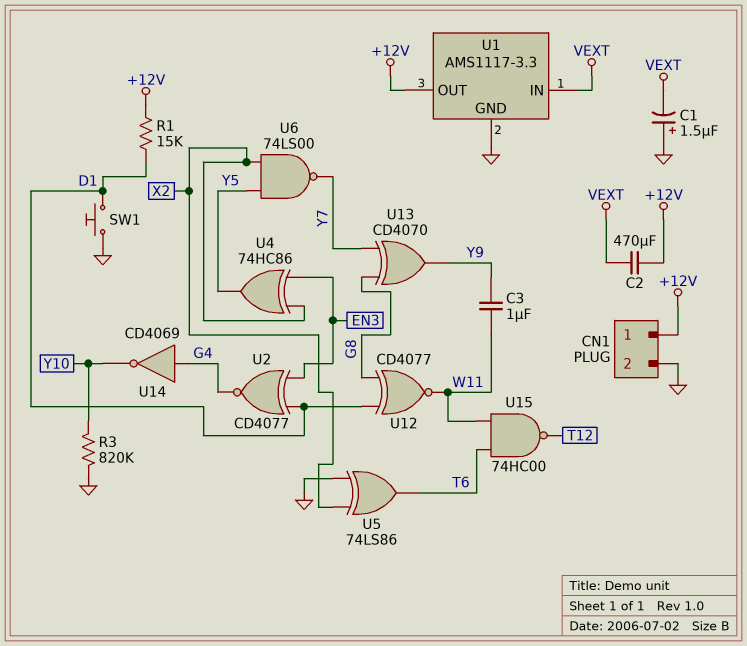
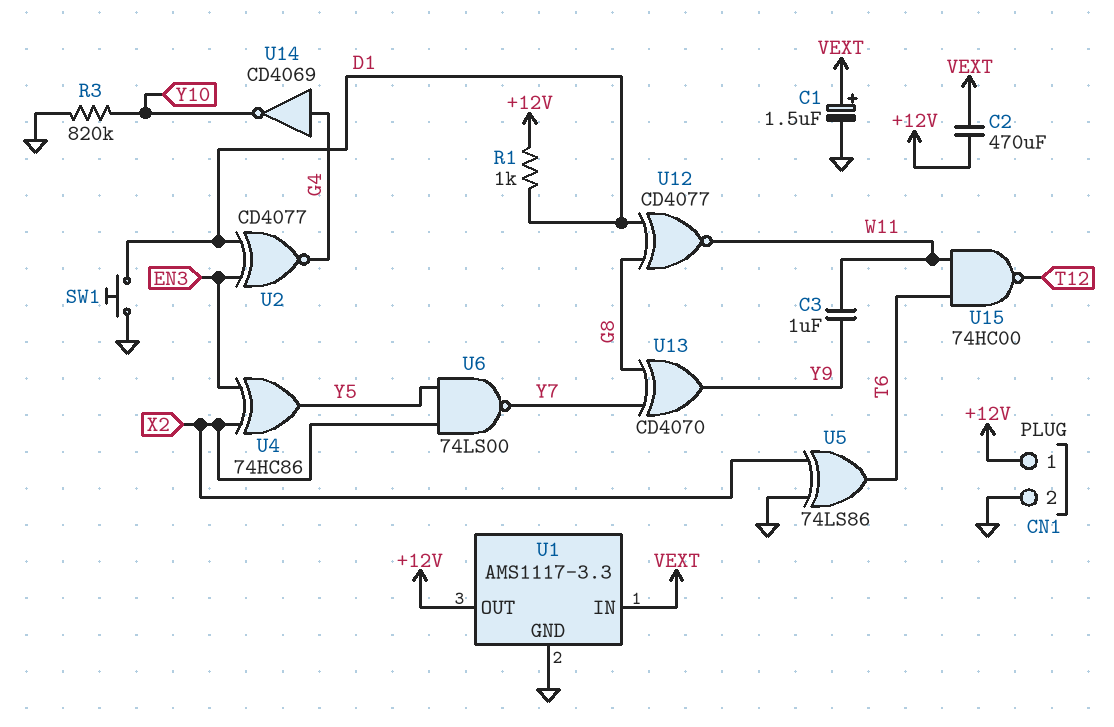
C1: 1.5uF (plus GND, minus VEXT) -> 1.5uF (plus VEXT, minus GND)
R1: 15k (+12V, D1) -> 1k (+12V, D1)

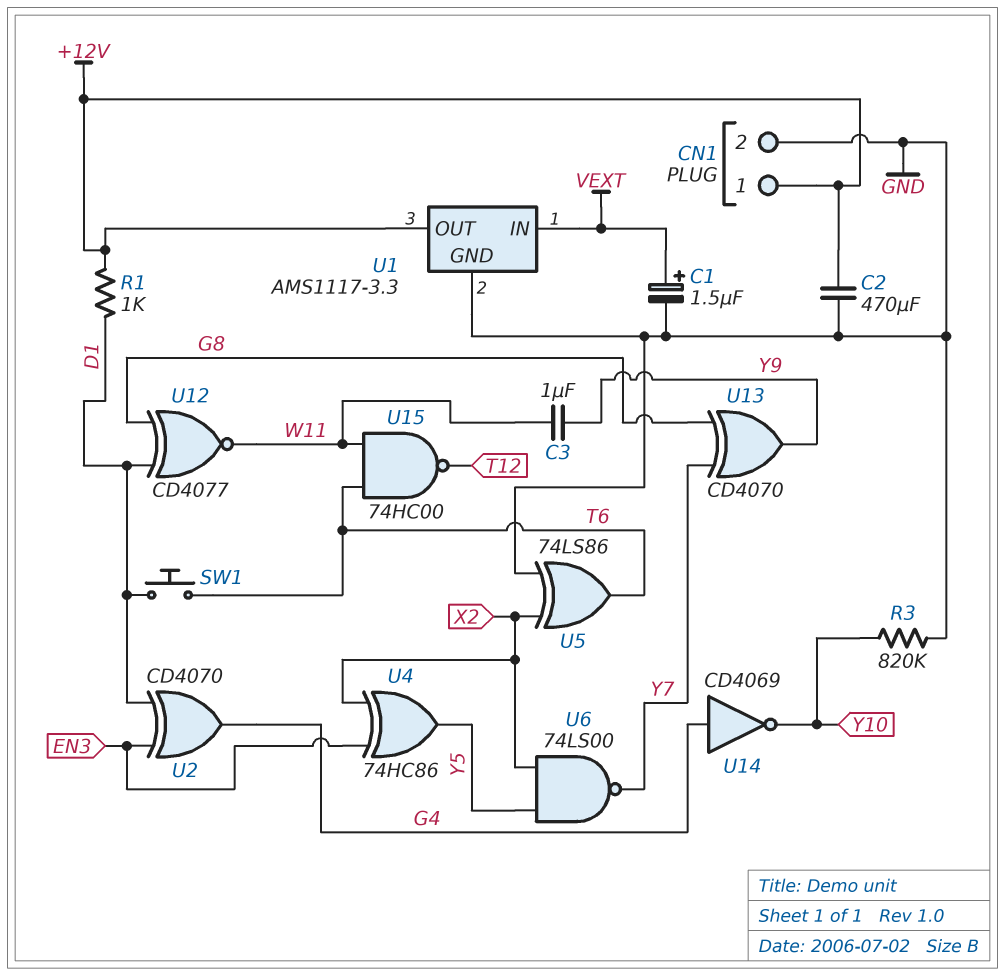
C2: 470uF (+12V, VEXT) -> 470uF (+12V, GND)
SW1: button (D1, GND) -> button (D1, T6)
U2: XNOR CD4077 (in D1, in EN3, out G4) -> XOR CD4070 (in D1, in EN3, out G4)

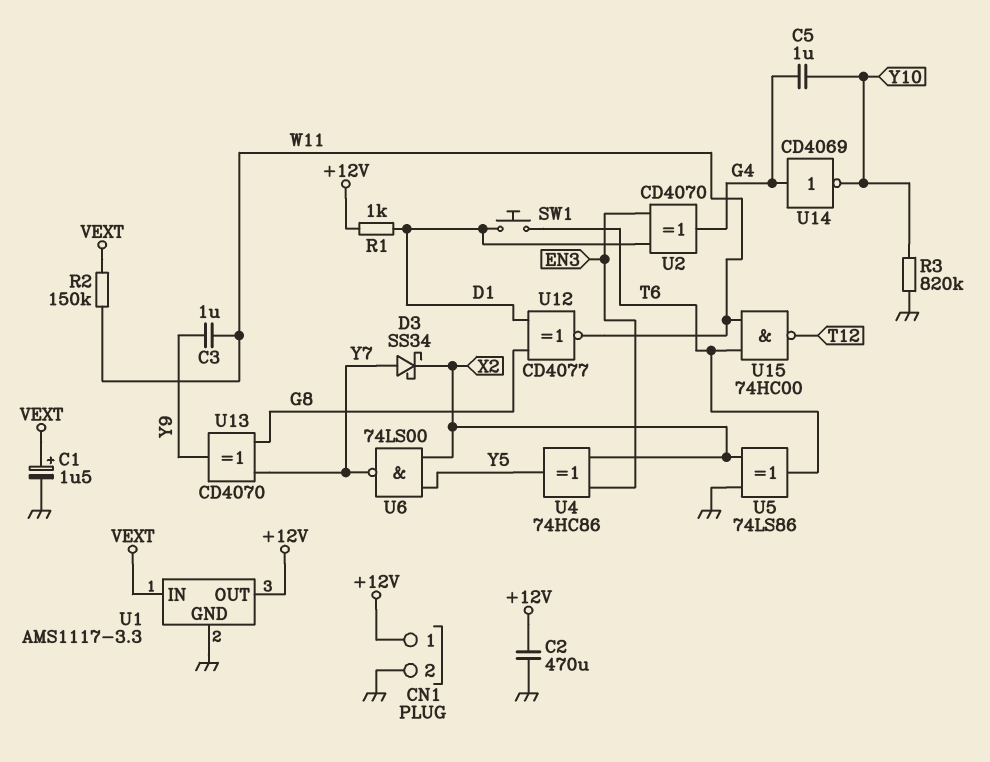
C5: none -> 1uF (G4, Y10)
D3: none -> schottky SS34 (A Y7, K X2)
R2: none -> 150k (VEXT, W11)

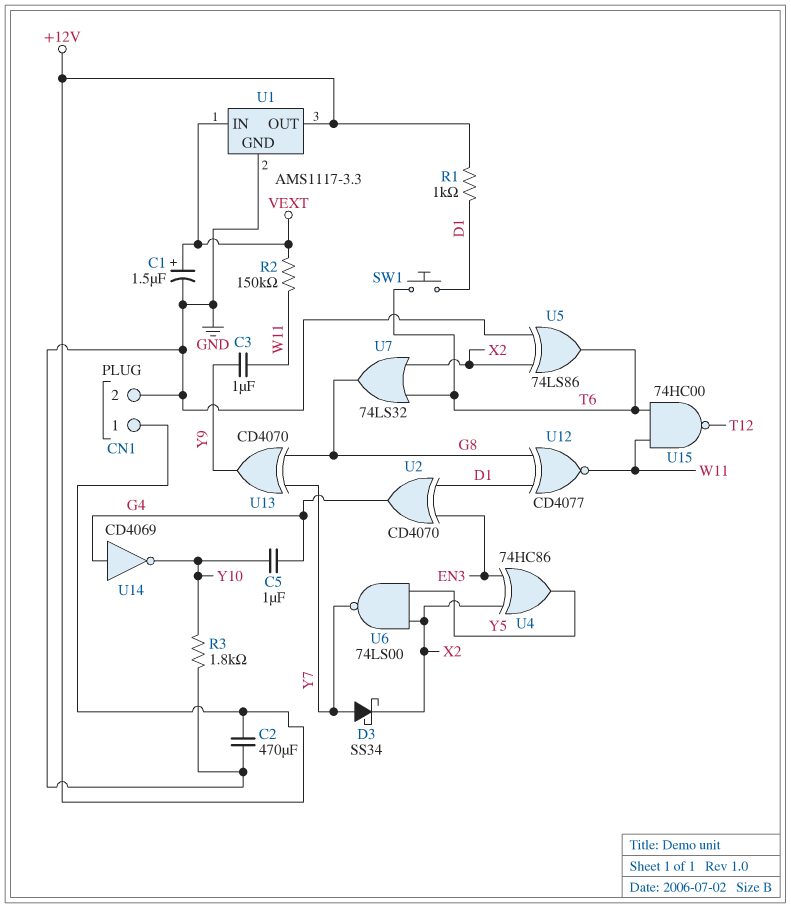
R3: 820k (GND, Y10) -> 1.8k (GND, Y10)
U7: none -> OR 74LS32 (in T6, in X2, out G8)

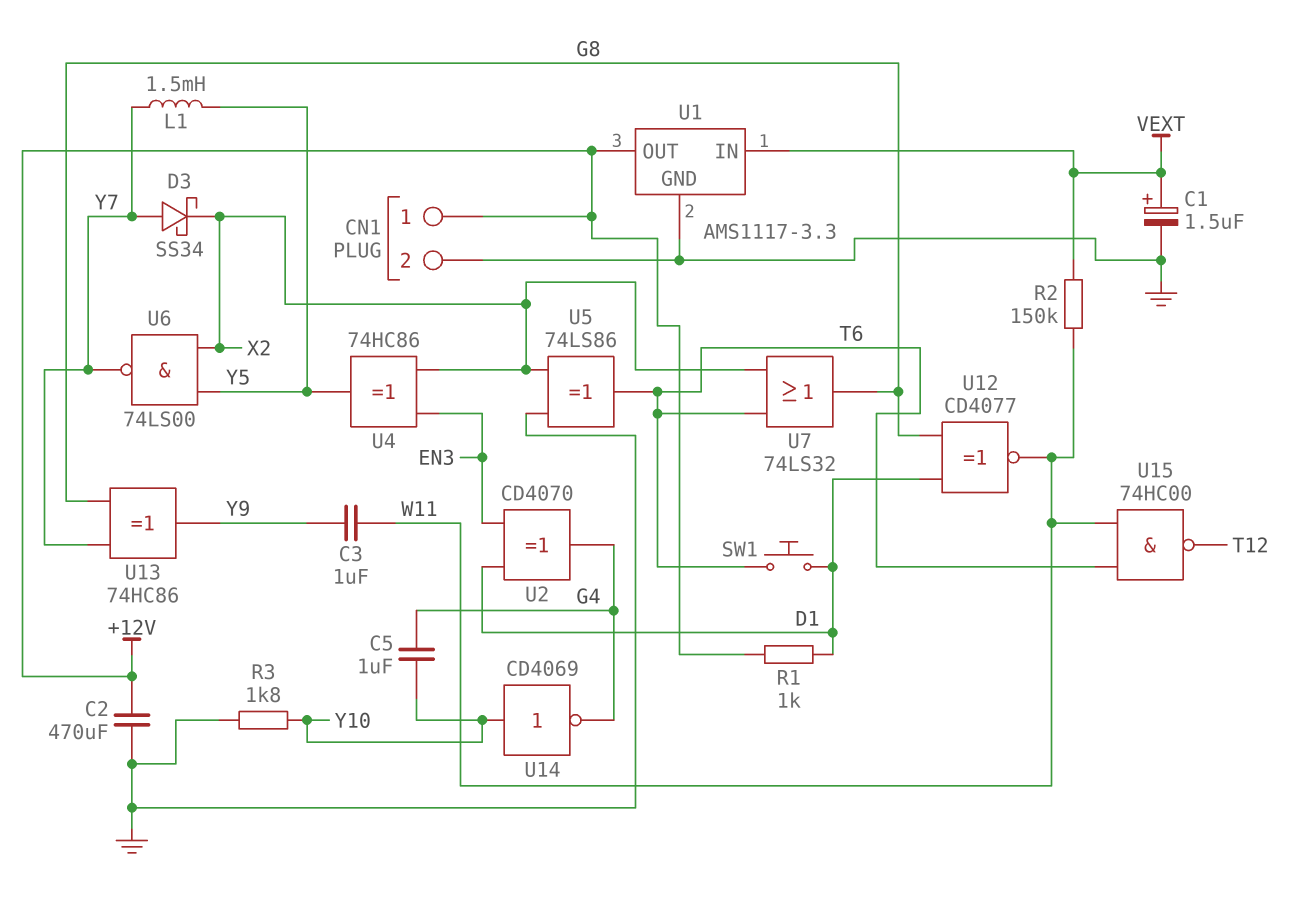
L1: none -> 1.5mH (Y5, Y7)
U13: XOR CD4070 (in G8, in Y7, out Y9) -> XOR 74HC86 (in G8, in Y7, out Y9)
U14: NOT CD4069 (in G4, out Y10) -> NOT CD4069 (in Y10, out G4)

